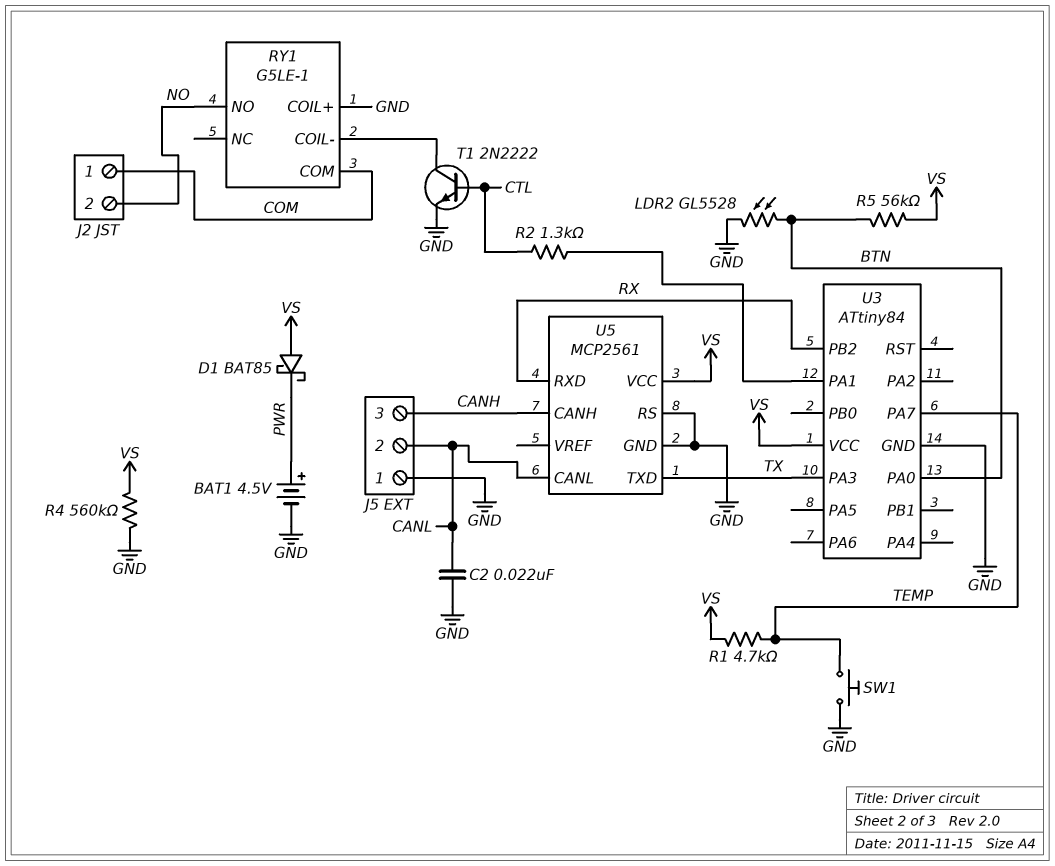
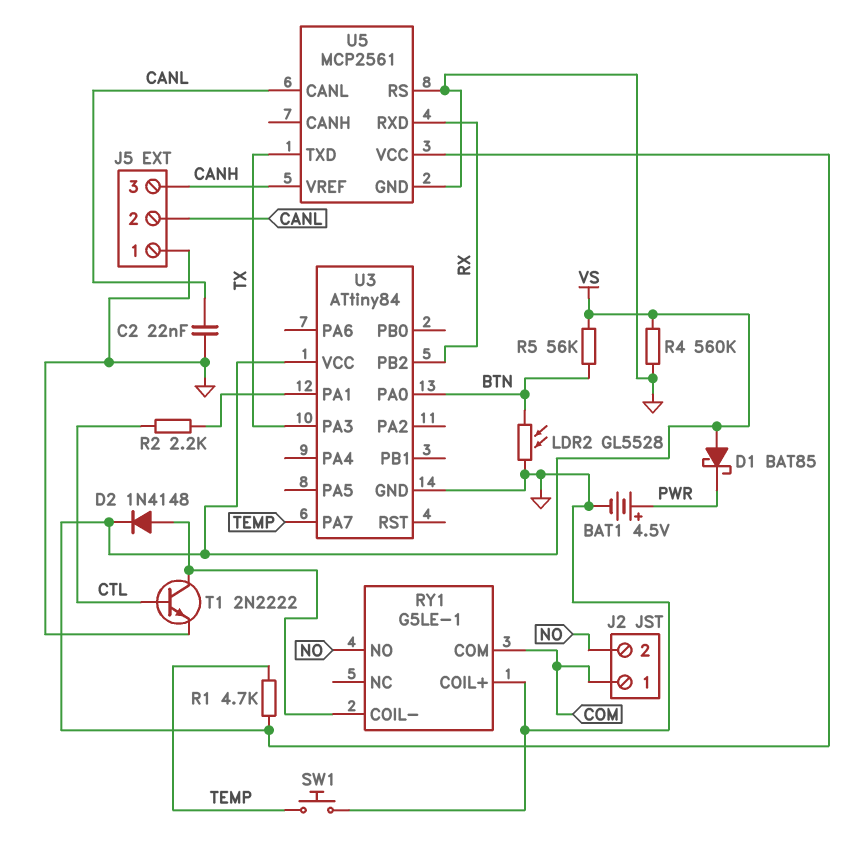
D2: none -> diode 1N4148 (A RY1/COIL-, K VS)
R2: 1.3k (CTL, U3/PA1) -> 2.2k (CTL, U3/PA1)
U5 pin CANH: CANH -> none
U5 pin VREF: none -> CANH

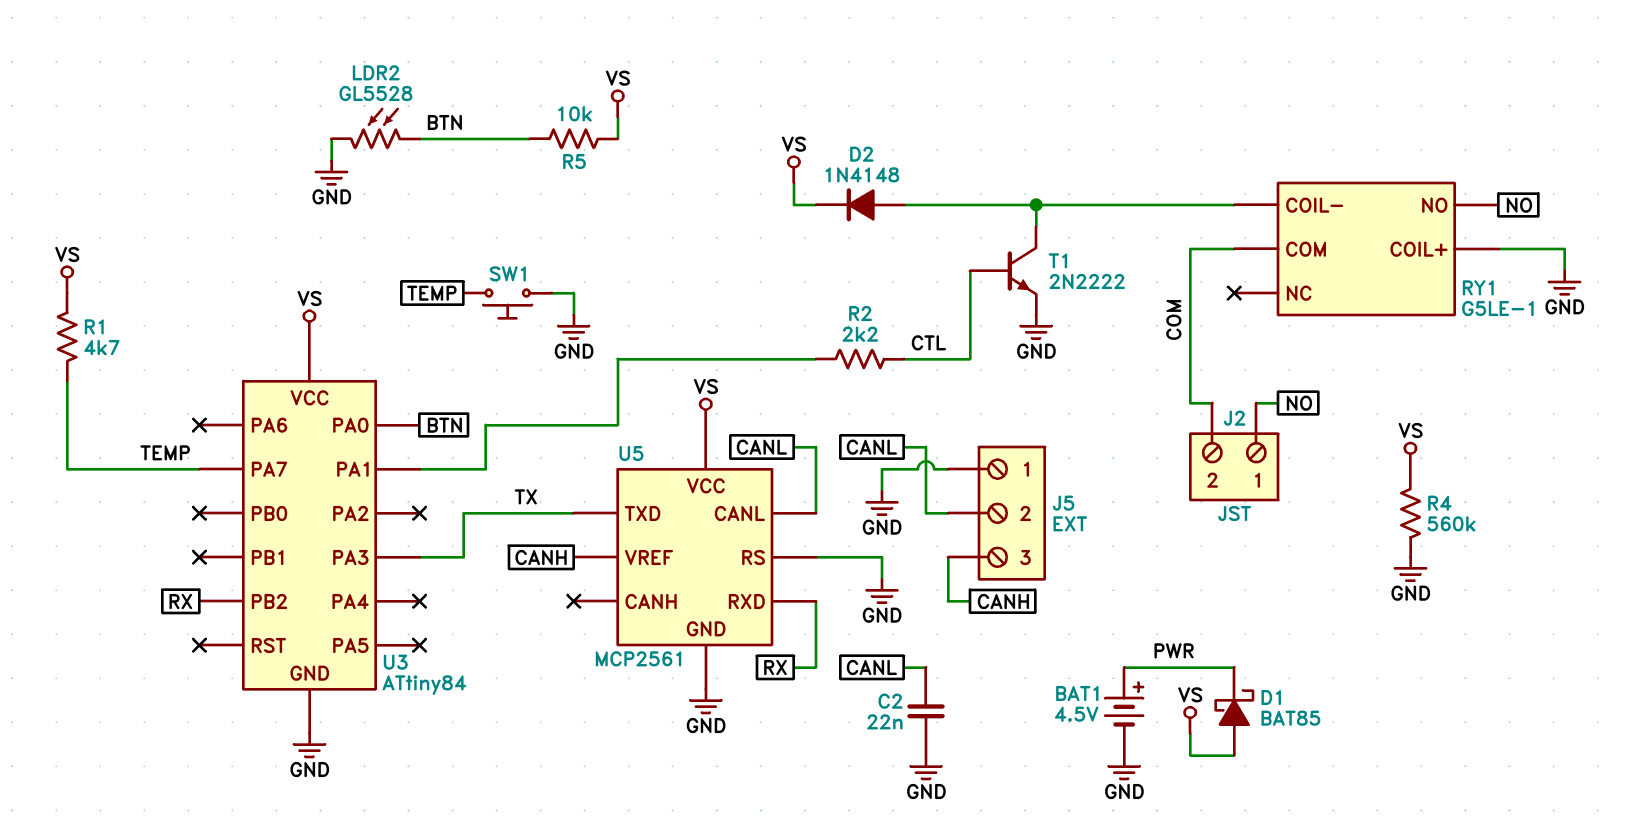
J2 pin 1: COM -> NO
J2 pin 2: NO -> COM
R5: 56k (BTN, VS) -> 10k (BTN, VS)

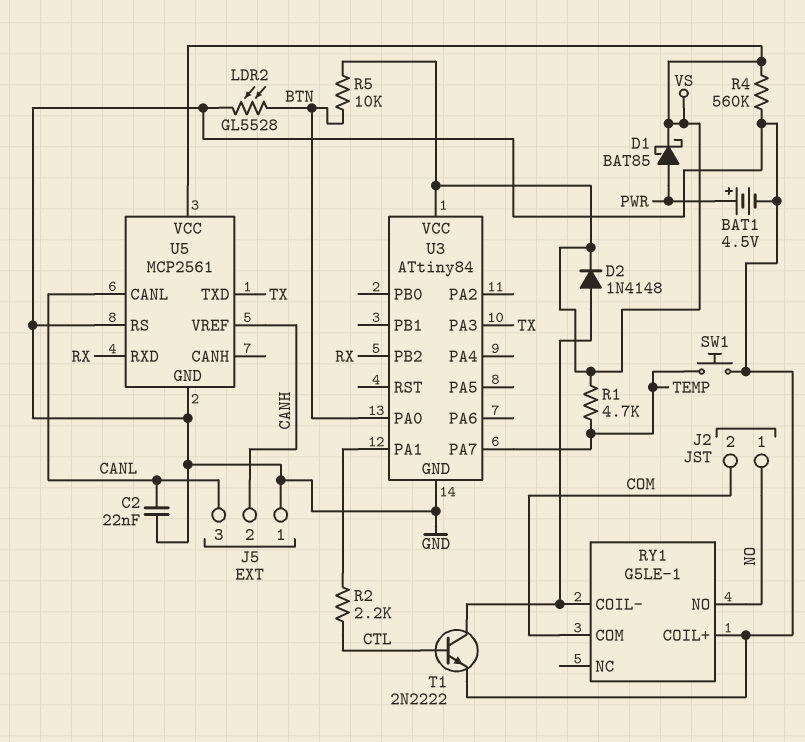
D1: schottky BAT85 (A VS, K PWR) -> schottky BAT85 (A PWR, K VS)
J5 pin 2: CANL -> CANH
J5 pin 3: CANH -> CANL

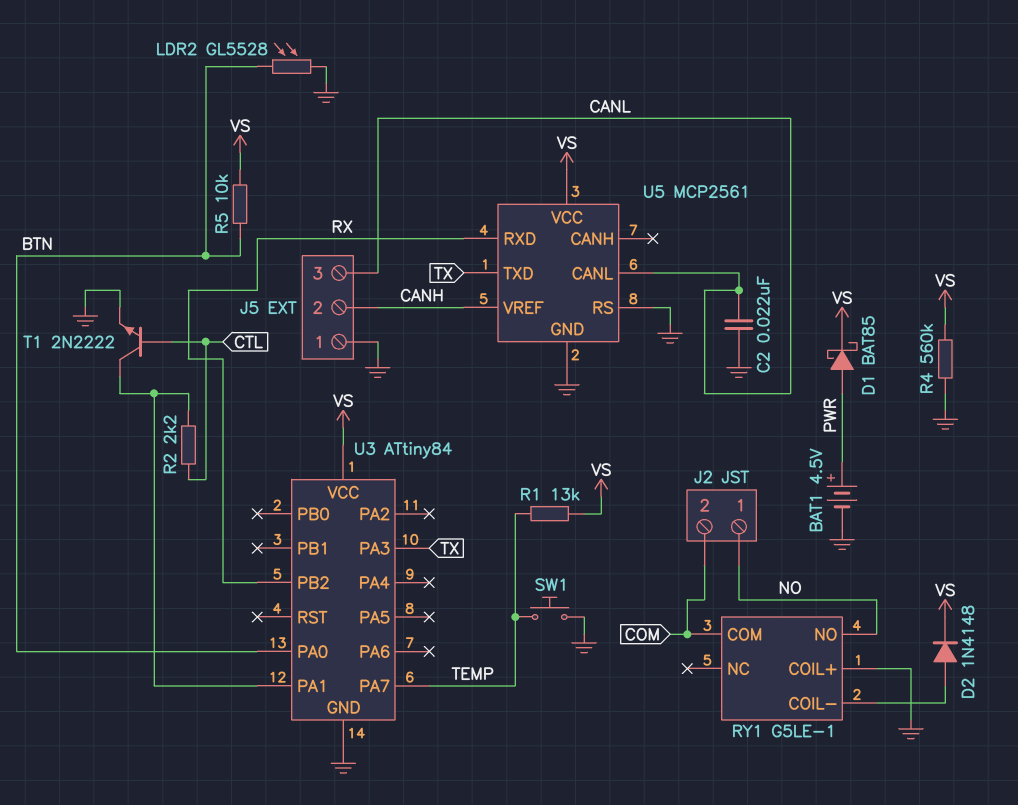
R1: 4.7k (TEMP, VS) -> 13k (TEMP, VS)
T1: NPN 2N2222 (B CTL, C RY1/COIL-, E GND) -> NPN 2N2222 (B CTL, C U3/PA1, E GND)

